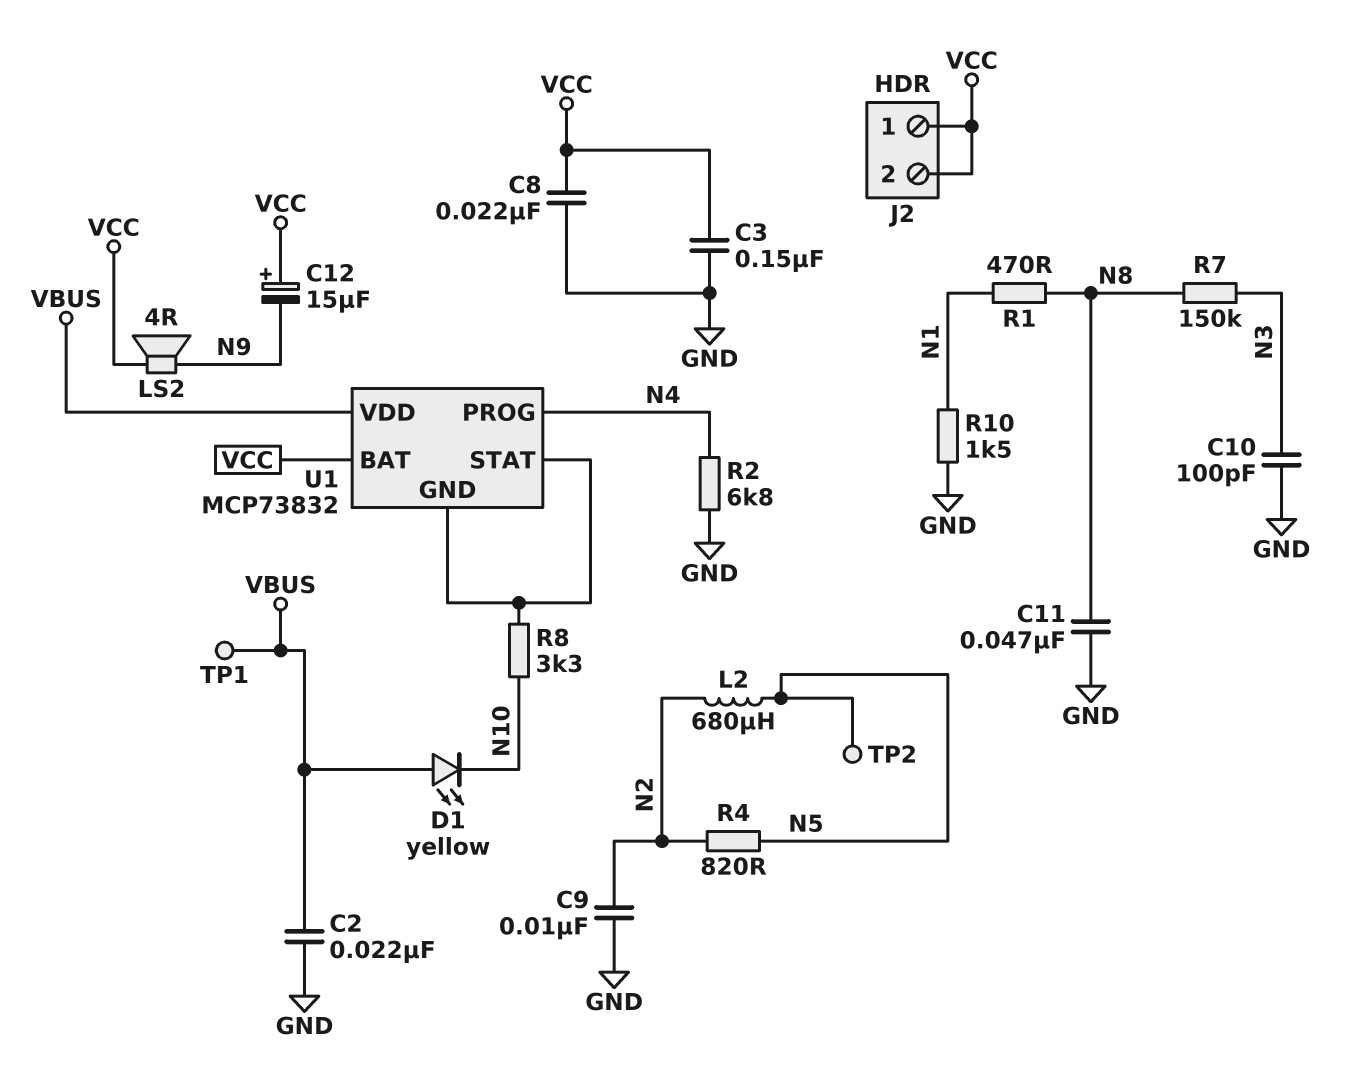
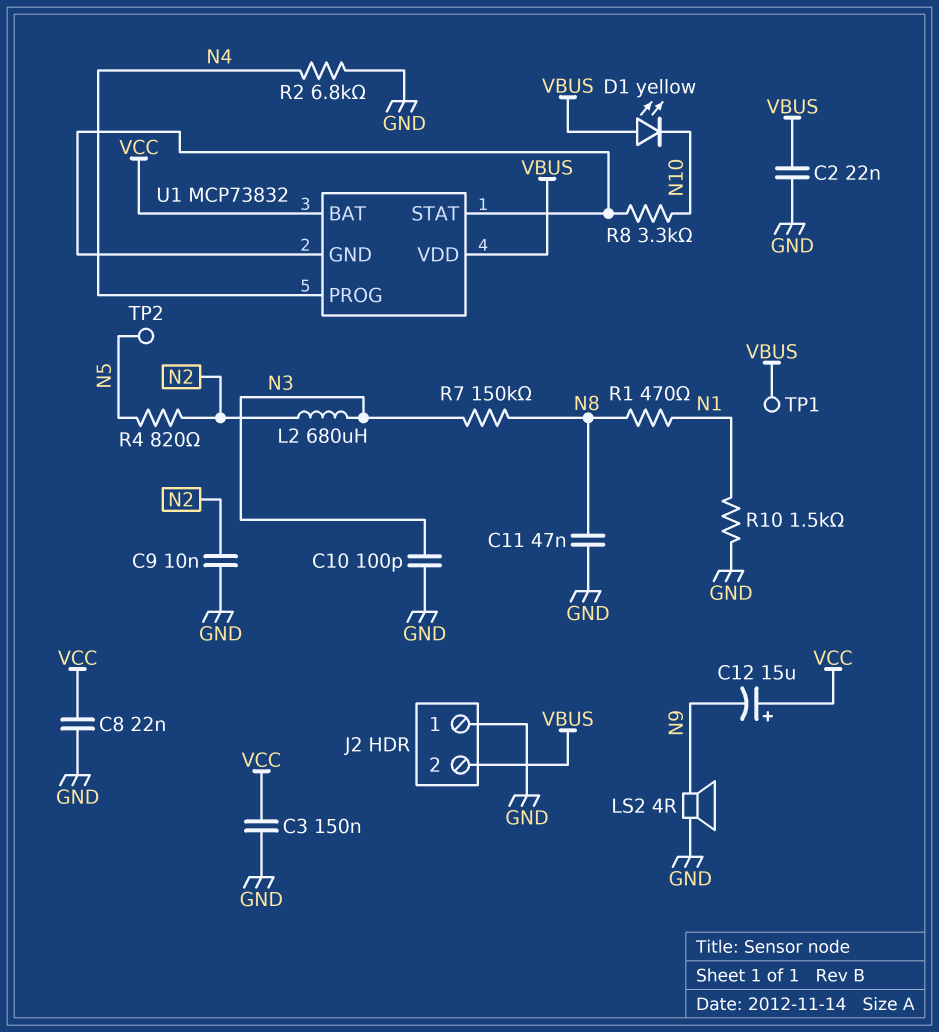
J2 pin 1: VCC -> GND
J2 pin 2: VCC -> VBUS
L2: 680uH (N2, N5) -> 680uH (N2, N3)
LS2: speaker 4R (N9, VCC) -> speaker 4R (GND, N9)

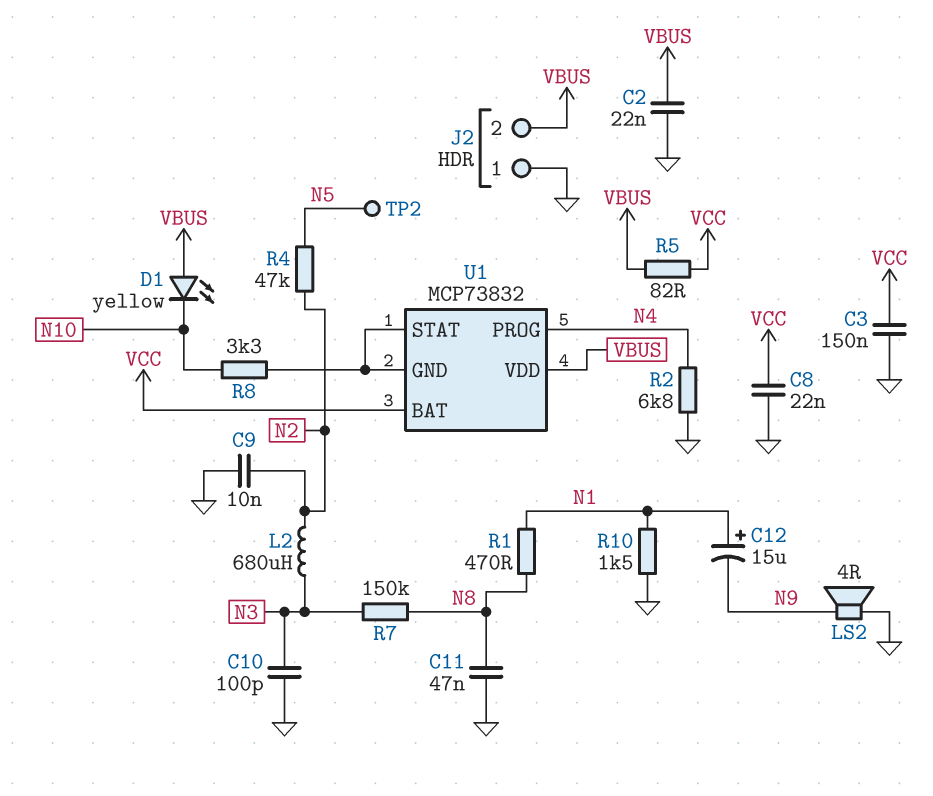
C12: 15uF (plus VCC, minus N9) -> 15uF (plus N1, minus N9)
R4: 820 (N2, N5) -> 47k (N2, N5)
R5: none -> 82 (VBUS, VCC)
TP1: test point (VBUS) -> none

